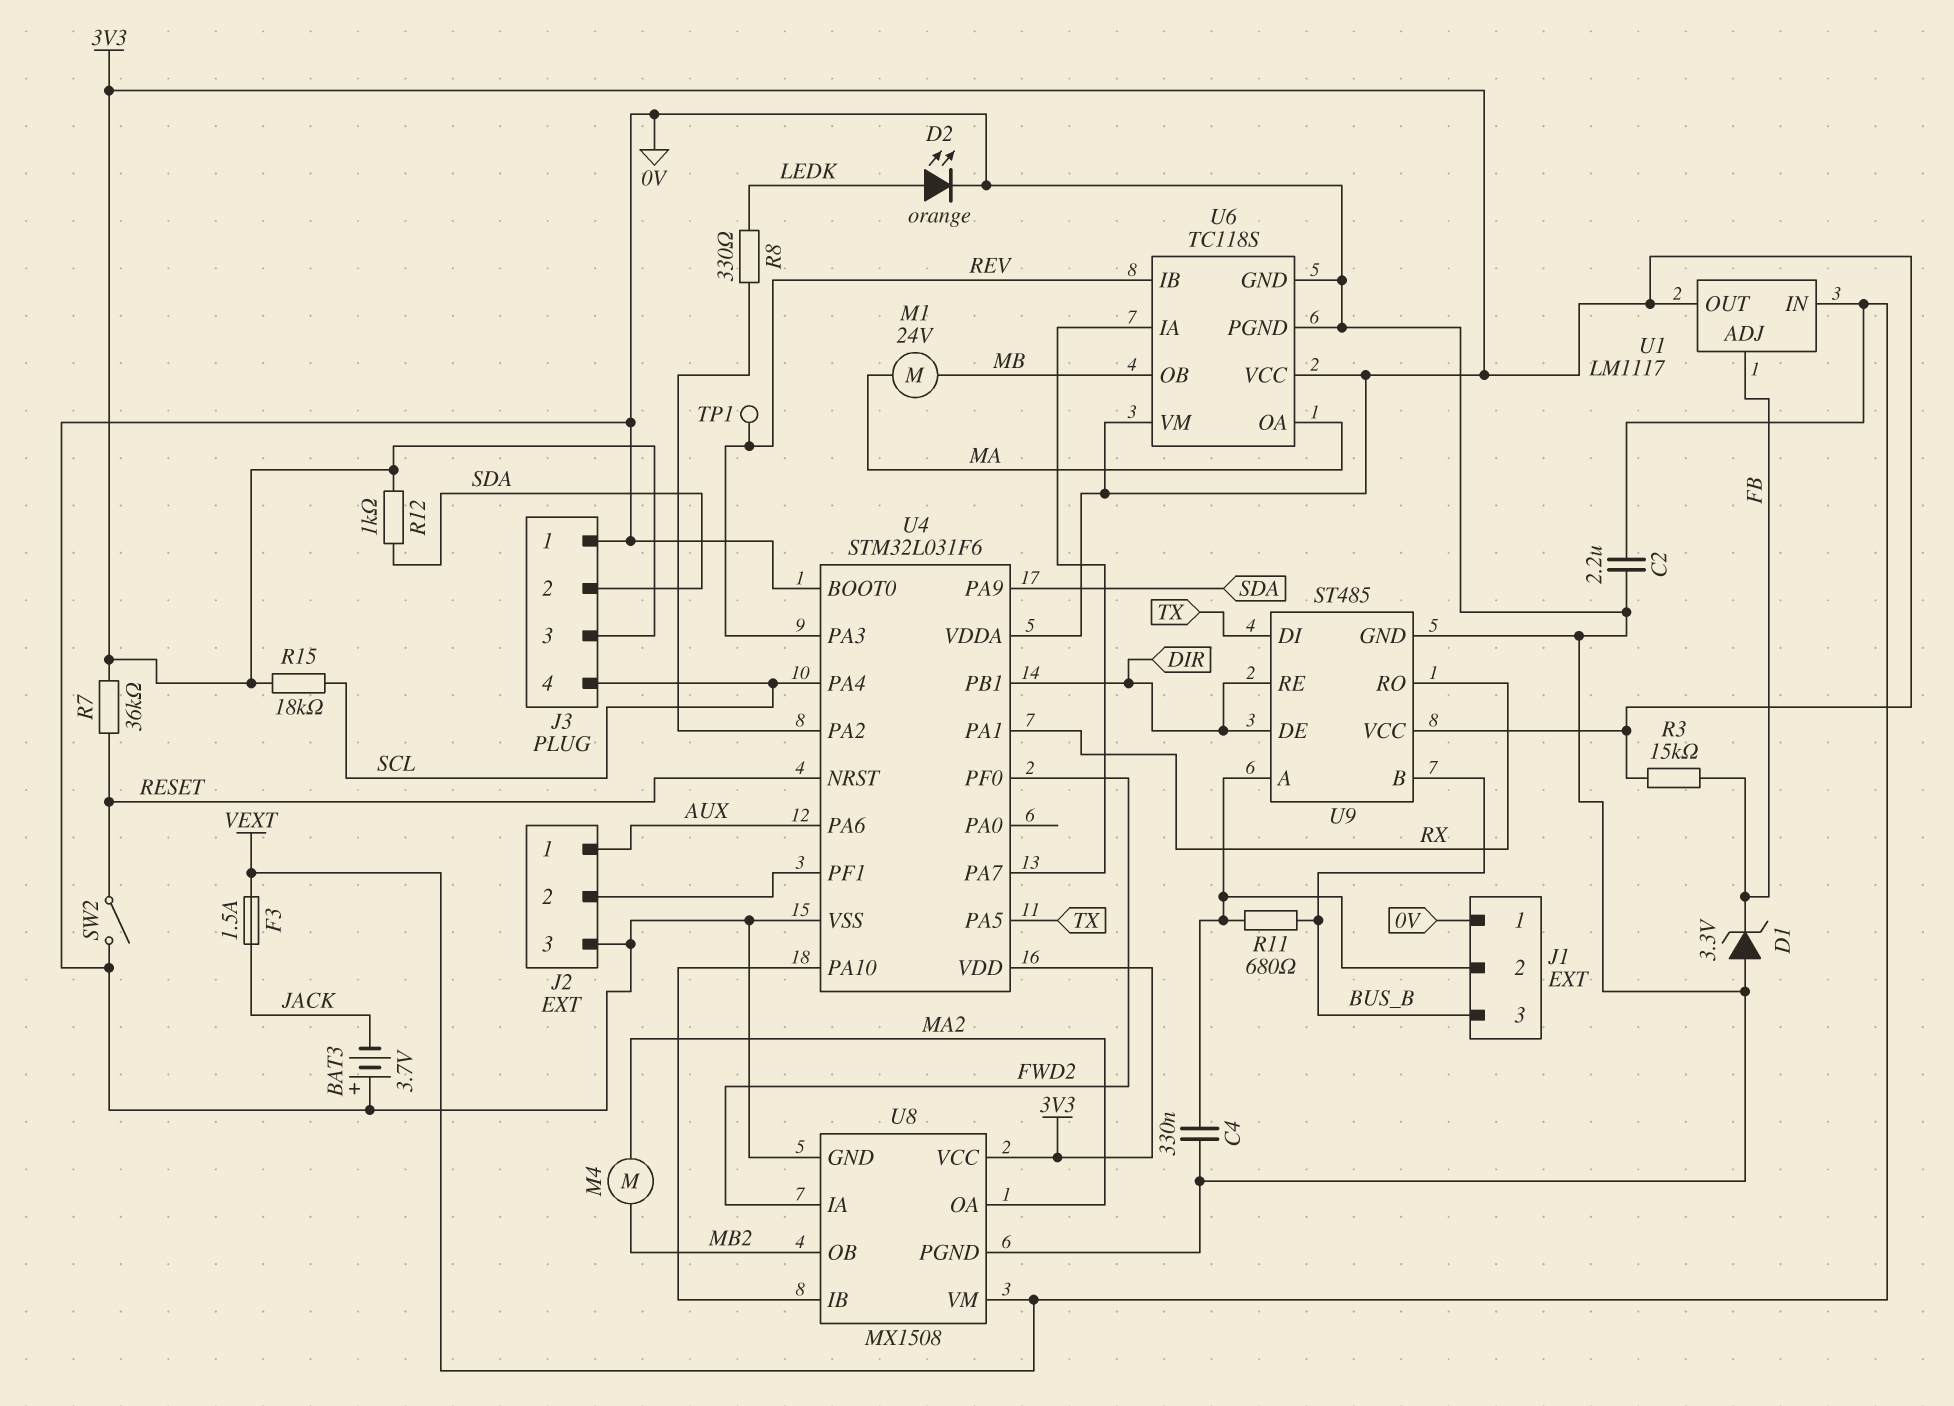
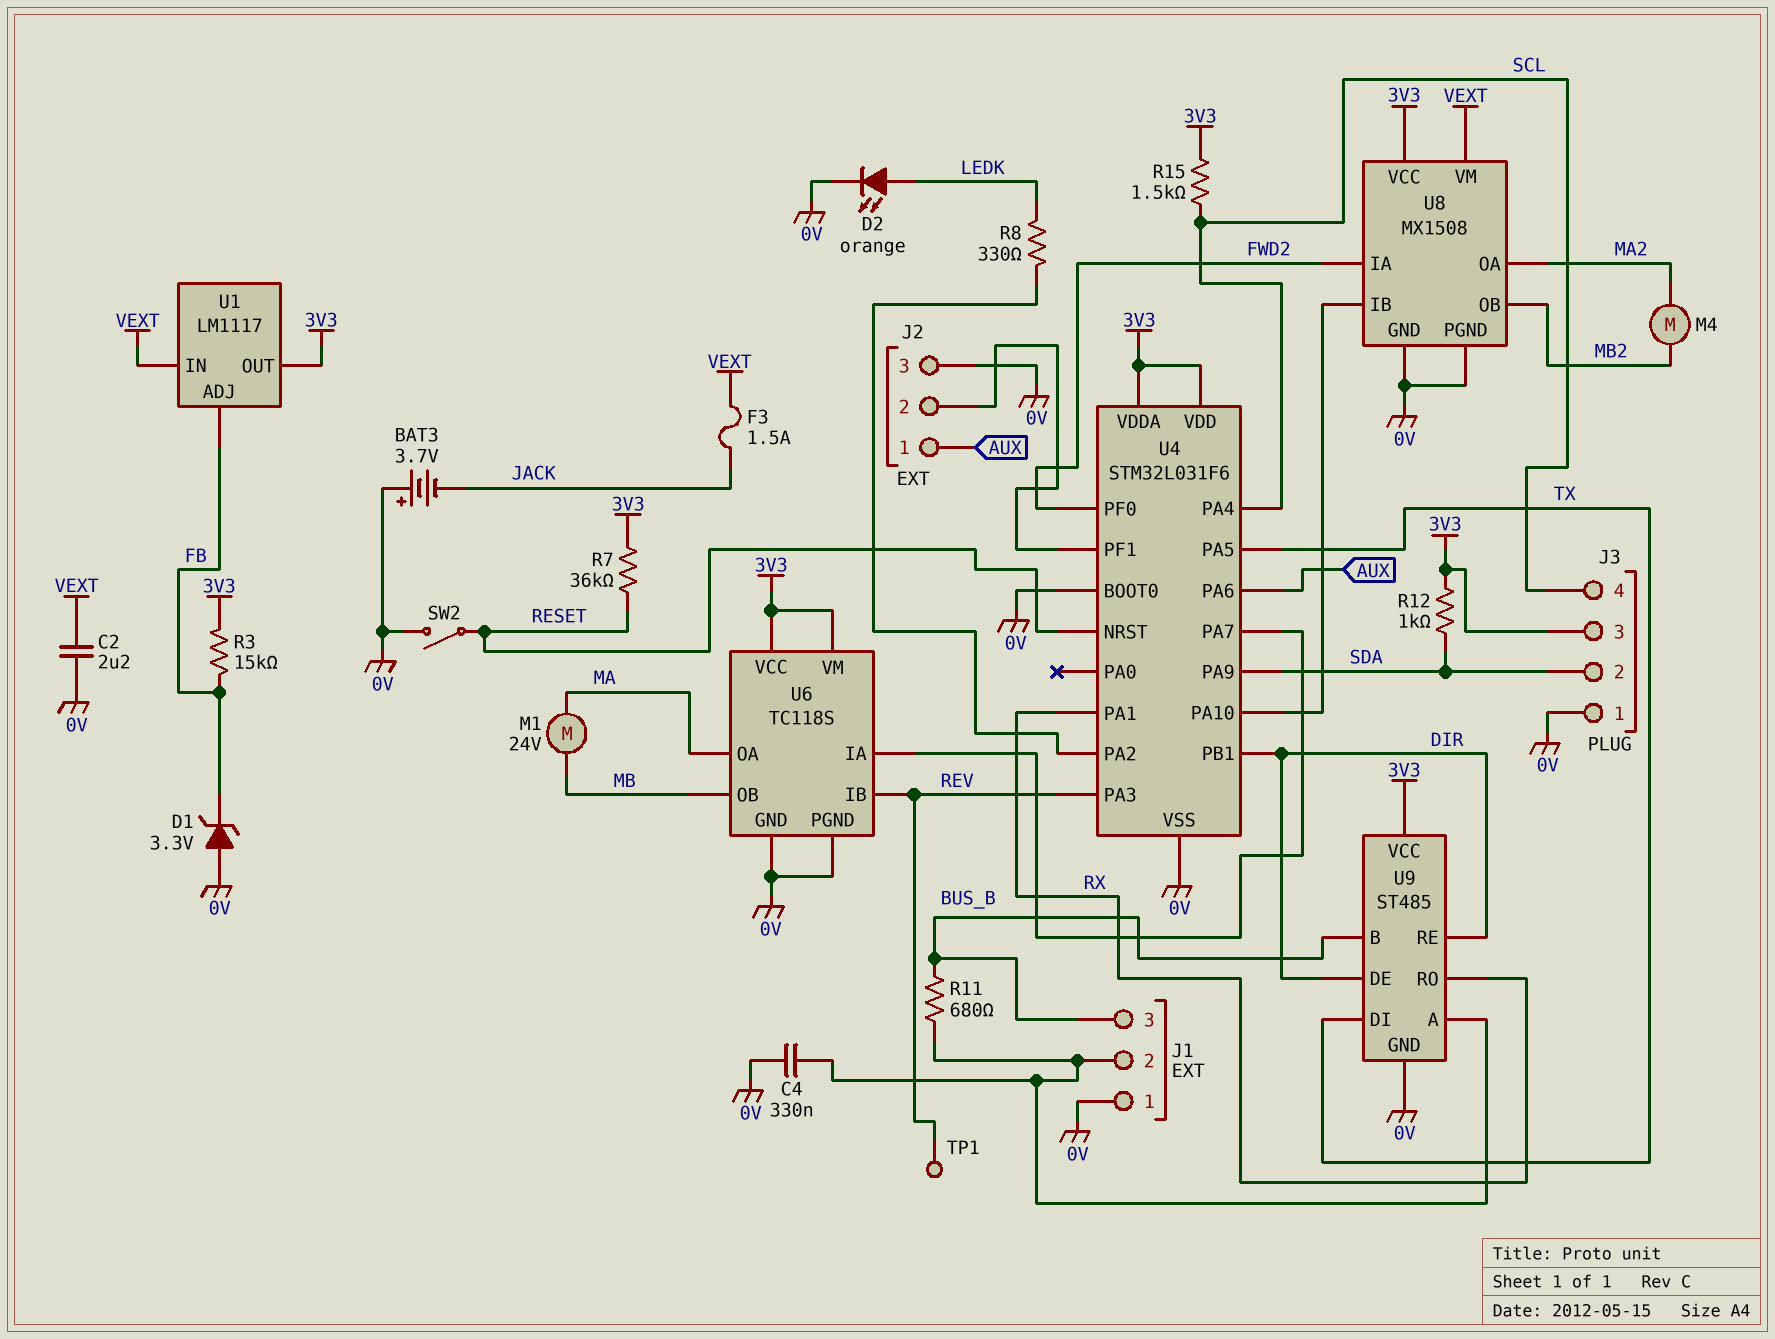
R15: 18k (3V3, SCL) -> 1.5k (3V3, SCL)

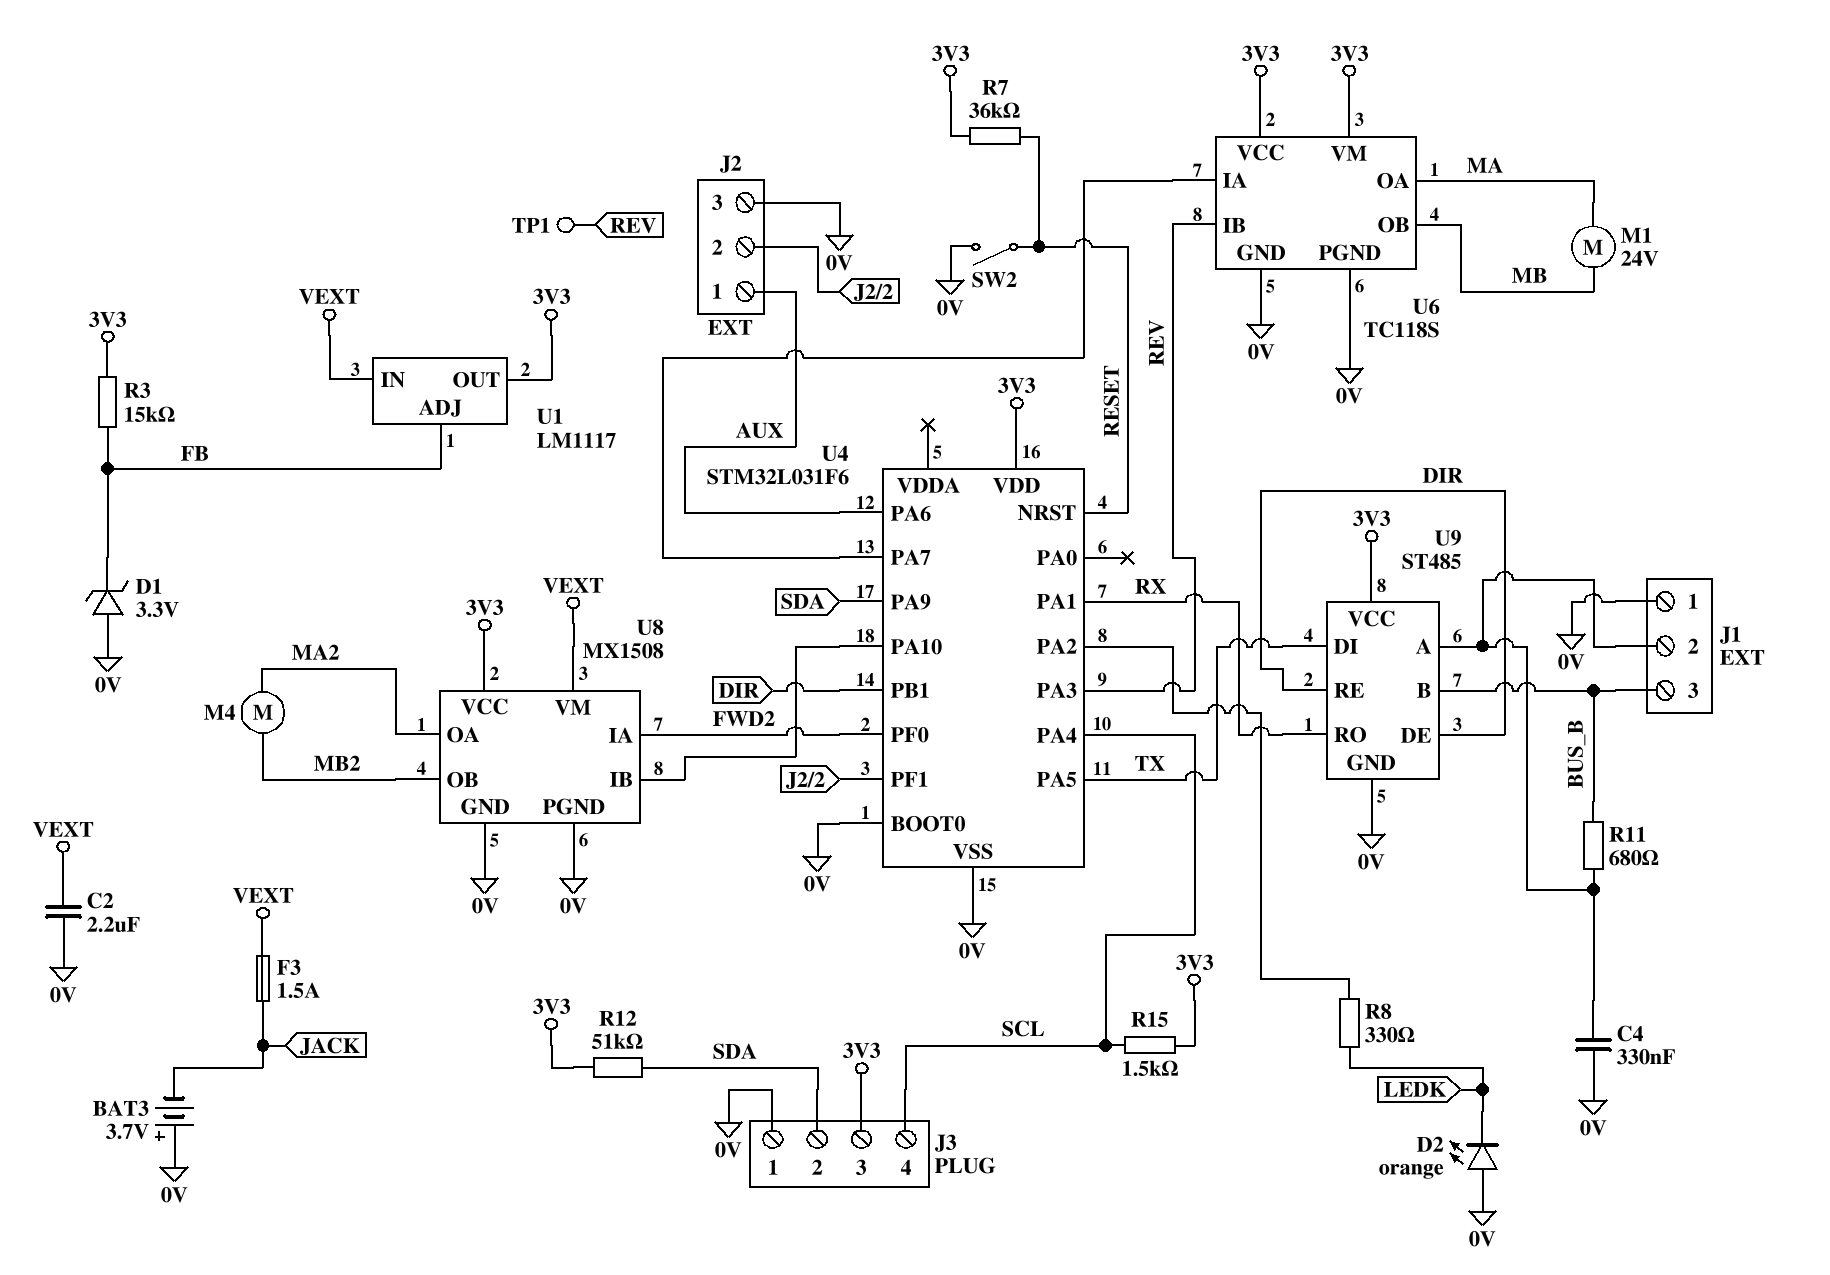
D2: LED orange (A LEDK, K 0V) -> LED orange (A 0V, K LEDK)
R12: 1k (3V3, SDA) -> 51k (3V3, SDA)
U4 pin VDDA: 3V3 -> none

